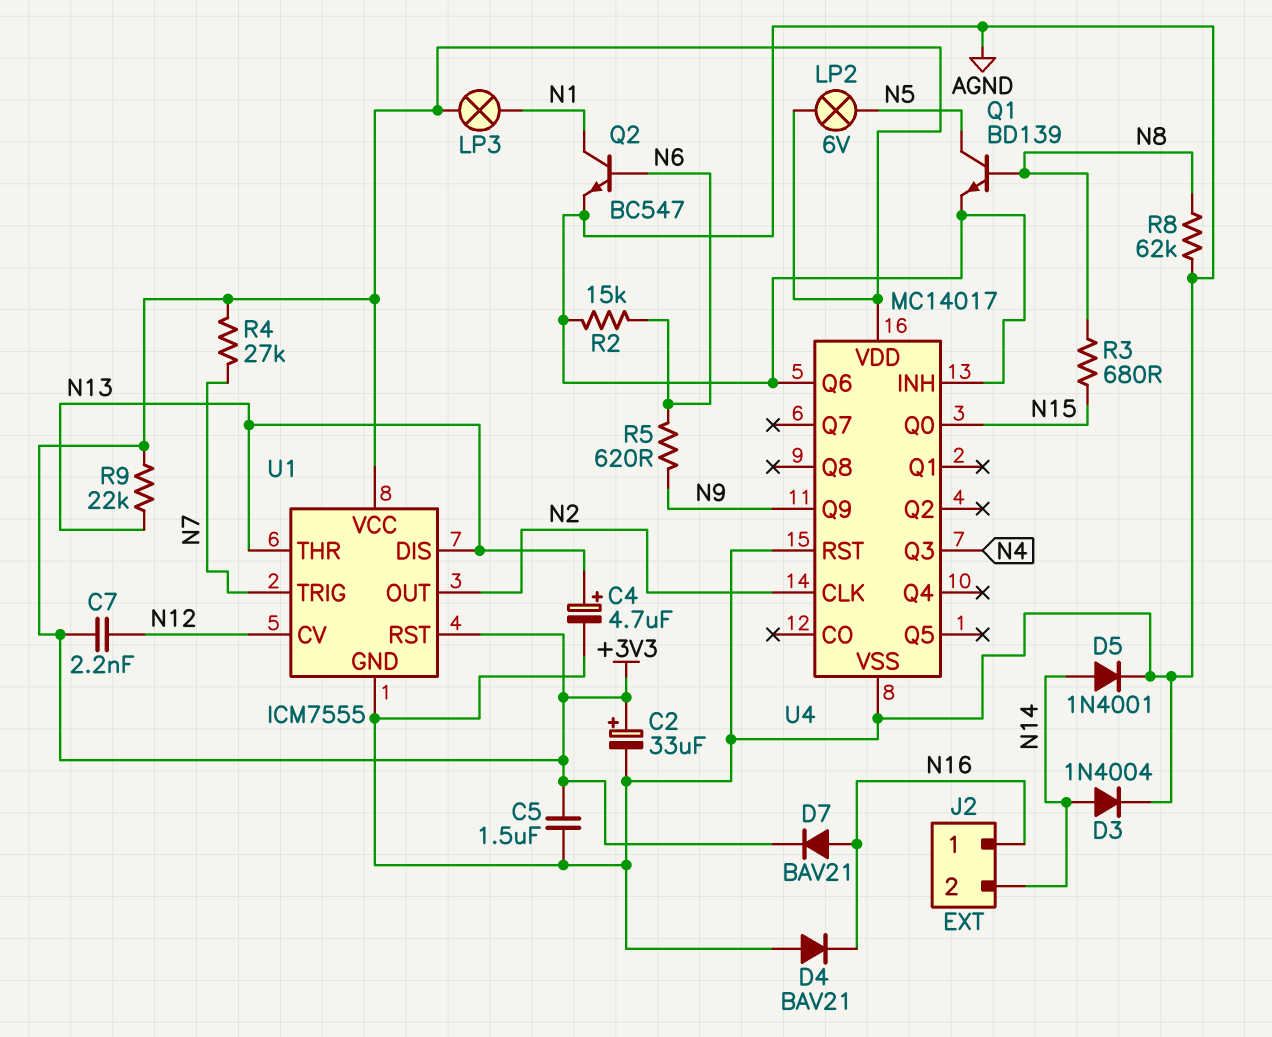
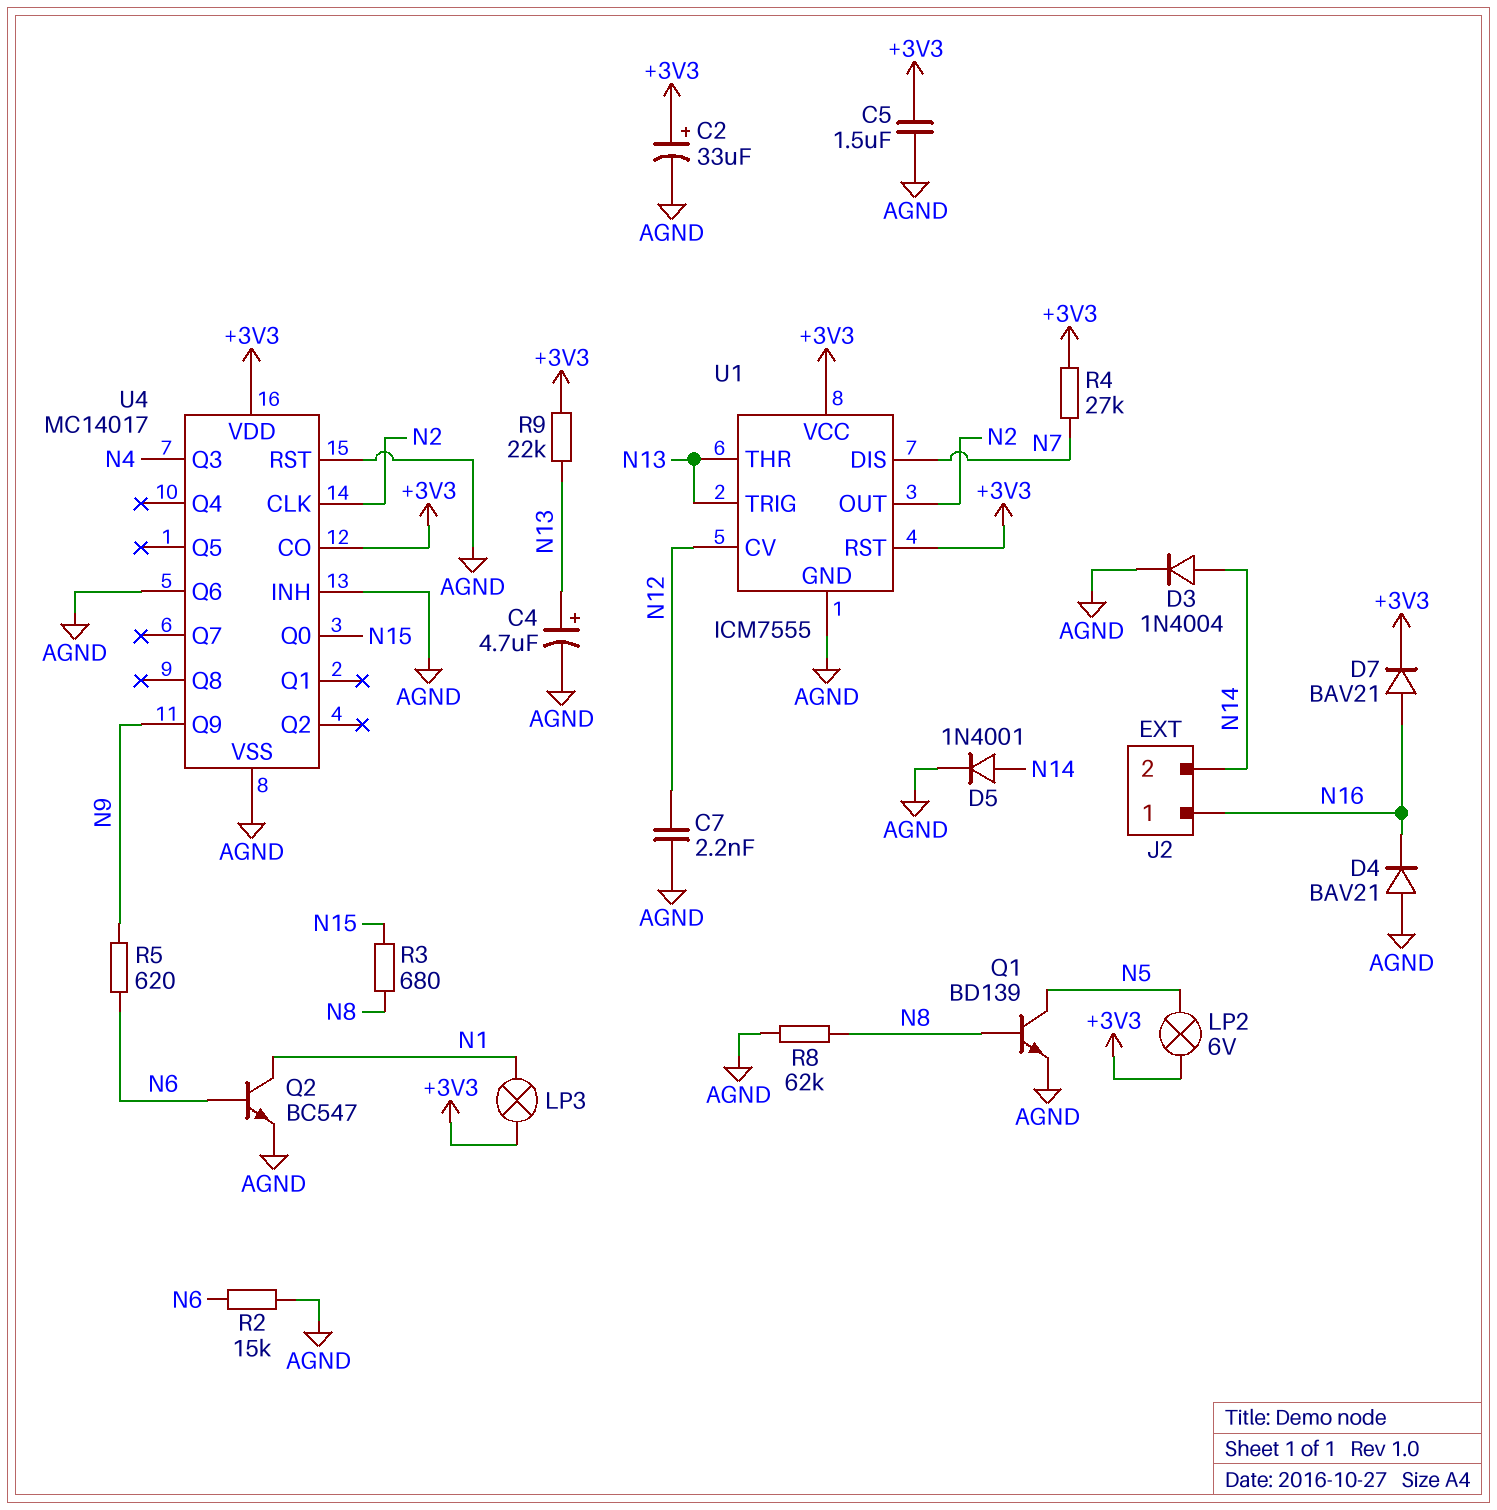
C7: 2.2nF (+3V3, N12) -> 2.2nF (AGND, N12)
U1 pin DIS: N13 -> N7
U1 pin TRIG: N7 -> N13
U4 pin CO: none -> +3V3

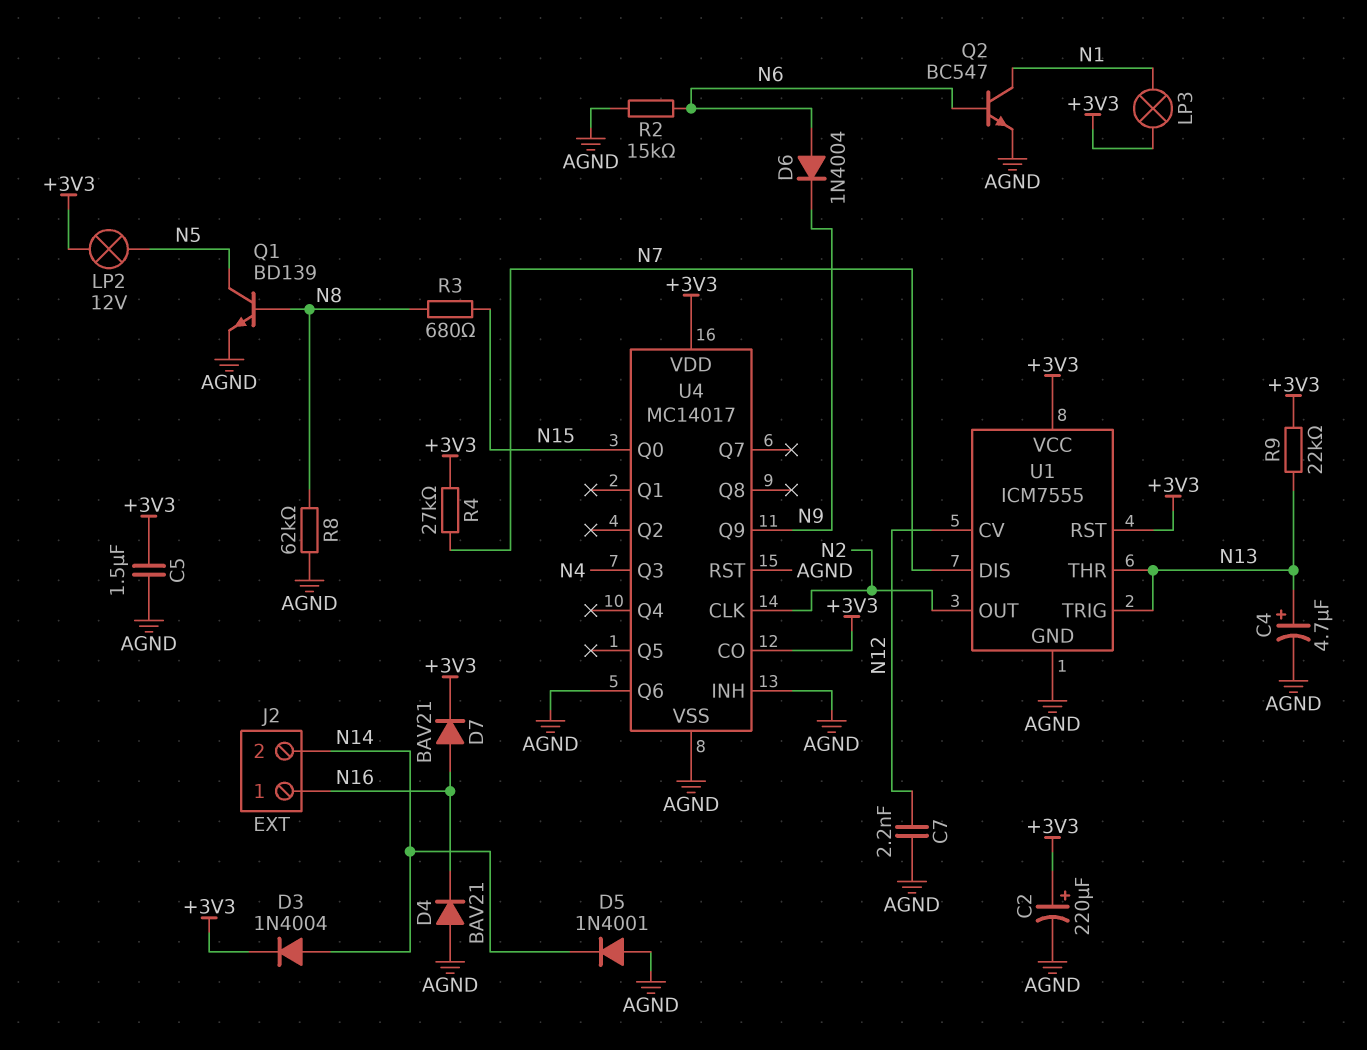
C2: 33uF (plus +3V3, minus AGND) -> 220uF (plus +3V3, minus AGND)
D3: diode 1N4004 (A N14, K AGND) -> diode 1N4004 (A N14, K +3V3)
D5: diode 1N4001 (A N14, K AGND) -> diode 1N4001 (A AGND, K N14)
D6: none -> diode 1N4004 (A N6, K N9)
LP2: lamp 6V (+3V3, N5) -> lamp 12V (+3V3, N5)
R5: 620 (N6, N9) -> none

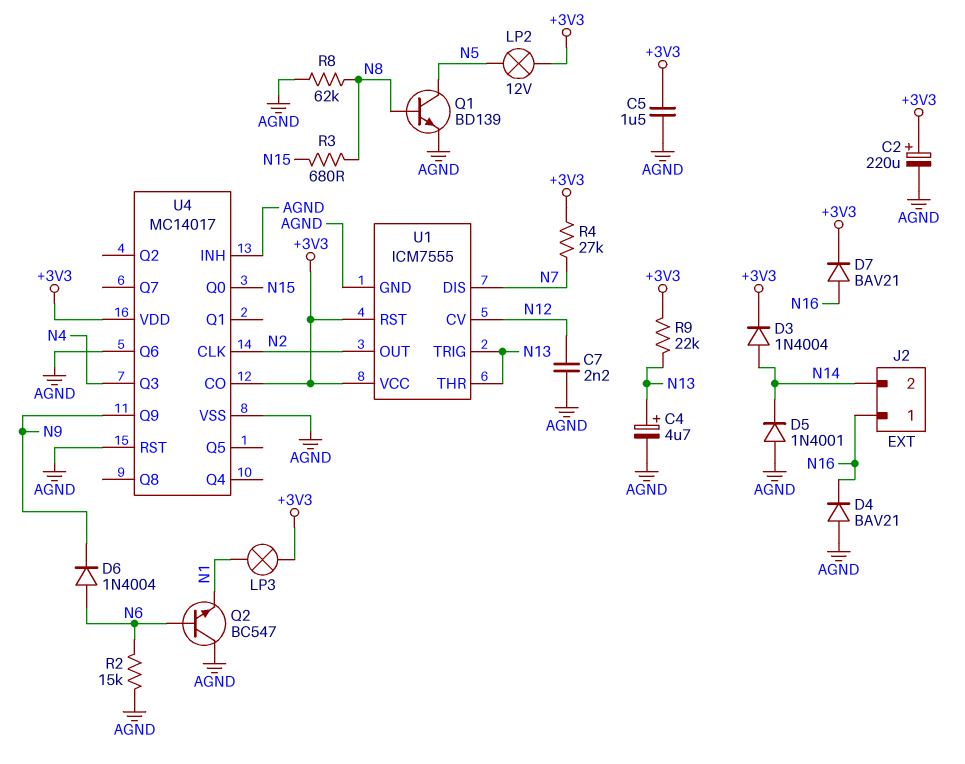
Q2: NPN BC547 (B N6, C N1, E AGND) -> NPN BC547 (B N6, C AGND, E N1)

